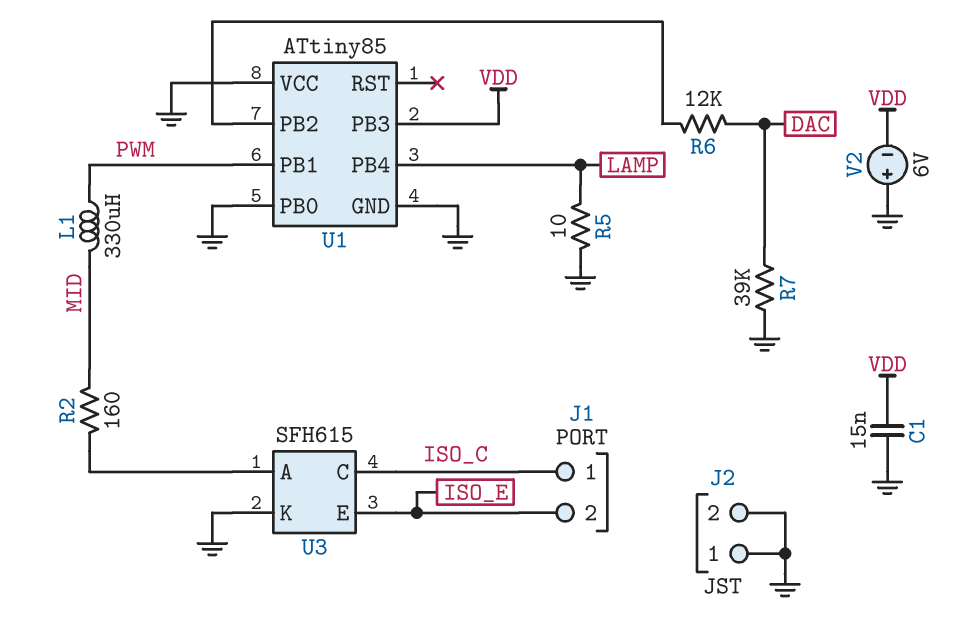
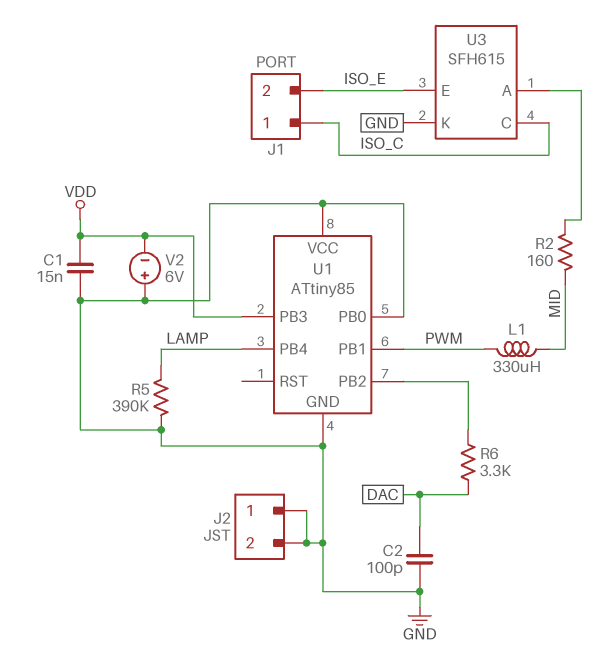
C2: none -> 100pF (DAC, GND)
R5: 10 (GND, LAMP) -> 390k (GND, LAMP)
R6: 12k (DAC, U1/PB2) -> 3.3k (DAC, U1/PB2)
R7: 39k (DAC, GND) -> none

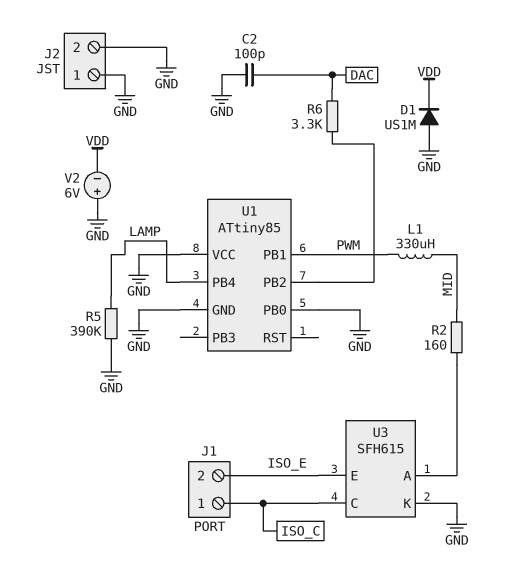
C1: 15nF (GND, VDD) -> none
D1: none -> diode US1M (A GND, K VDD)
U1 pin PB3: VDD -> none

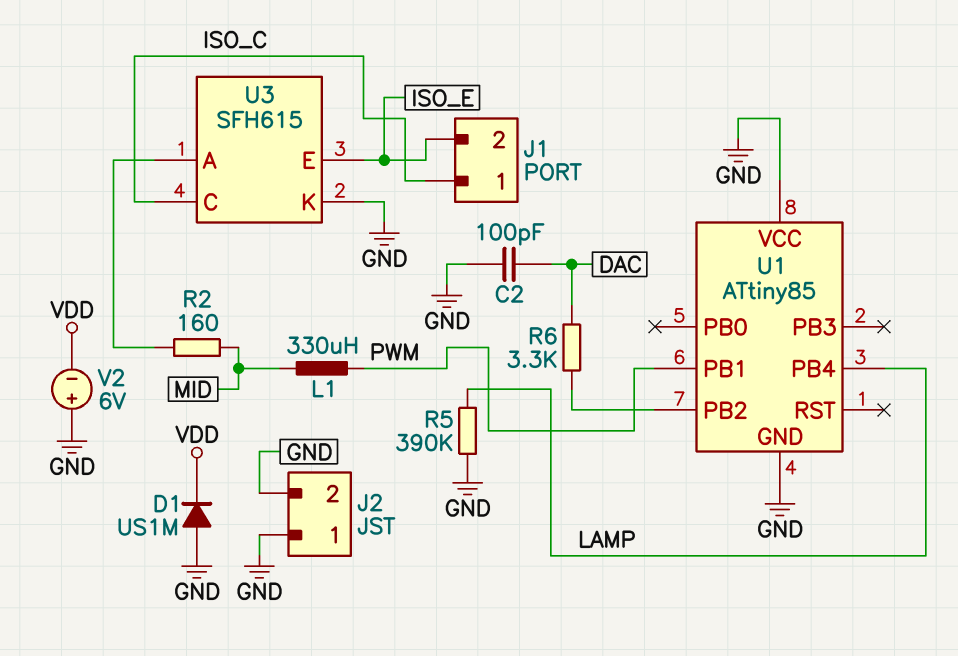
U1 pin PB0: GND -> none

